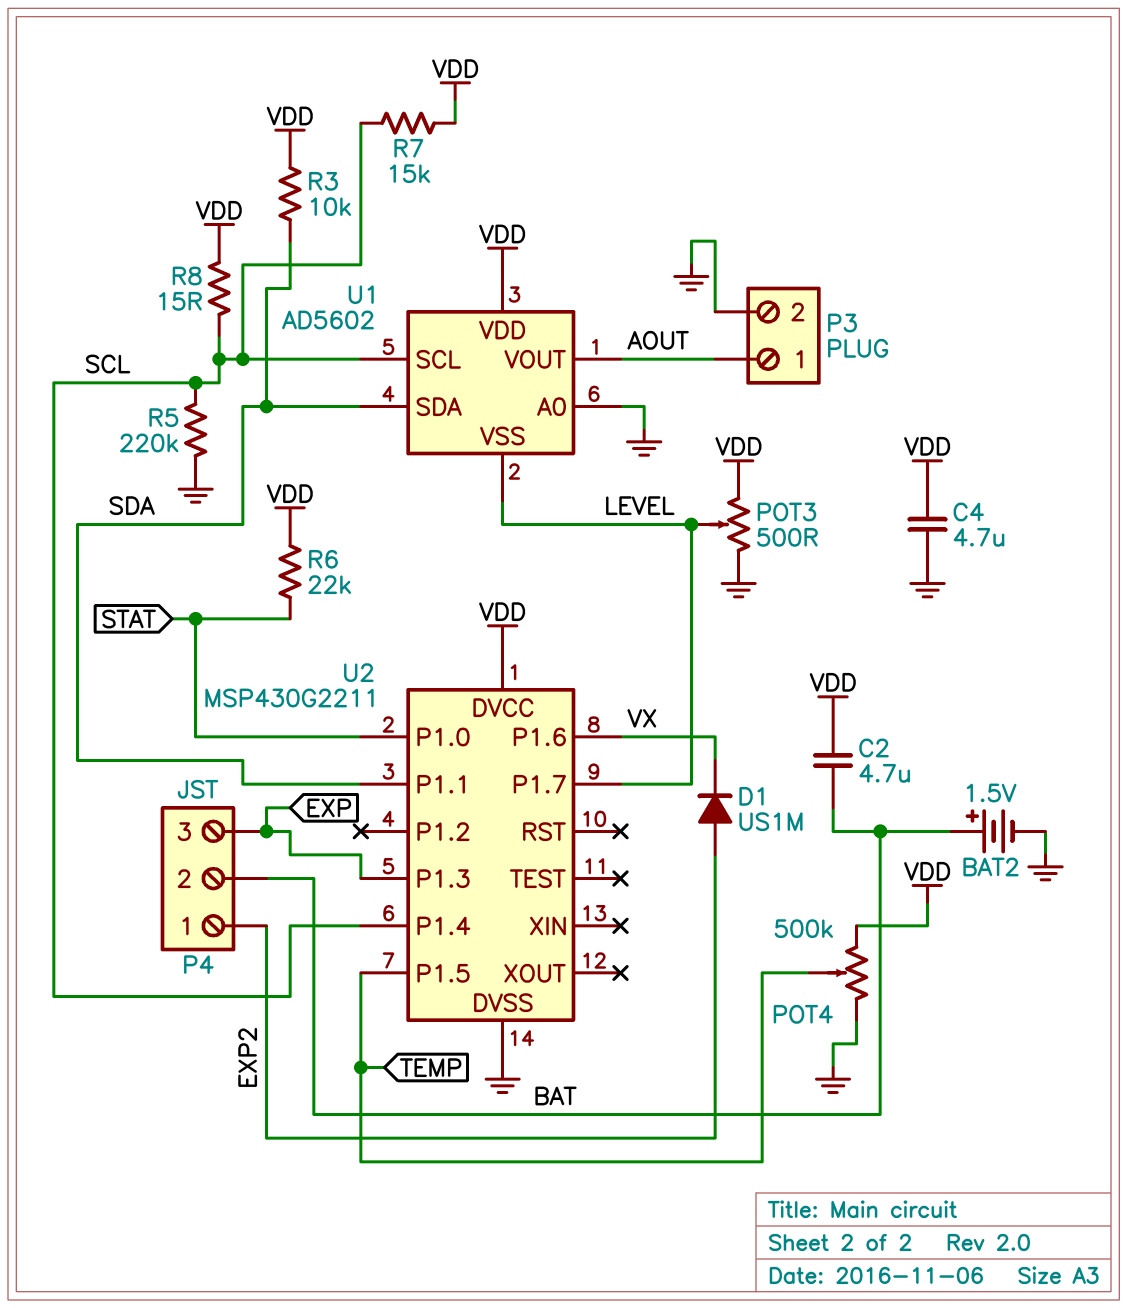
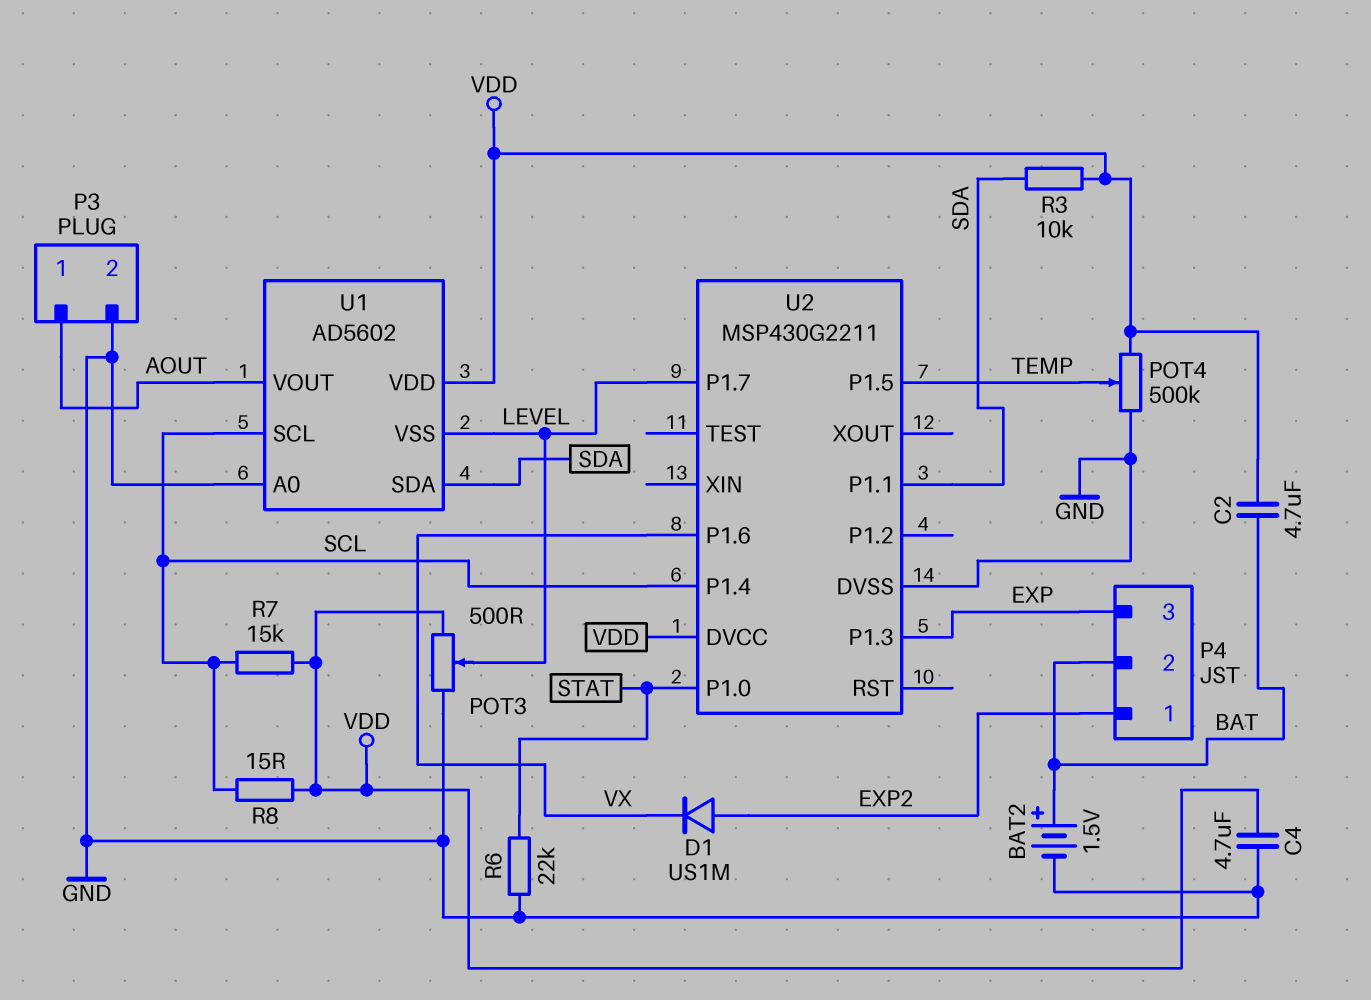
R5: 220k (GND, SCL) -> none
R6: 22k (STAT, VDD) -> 22k (GND, STAT)

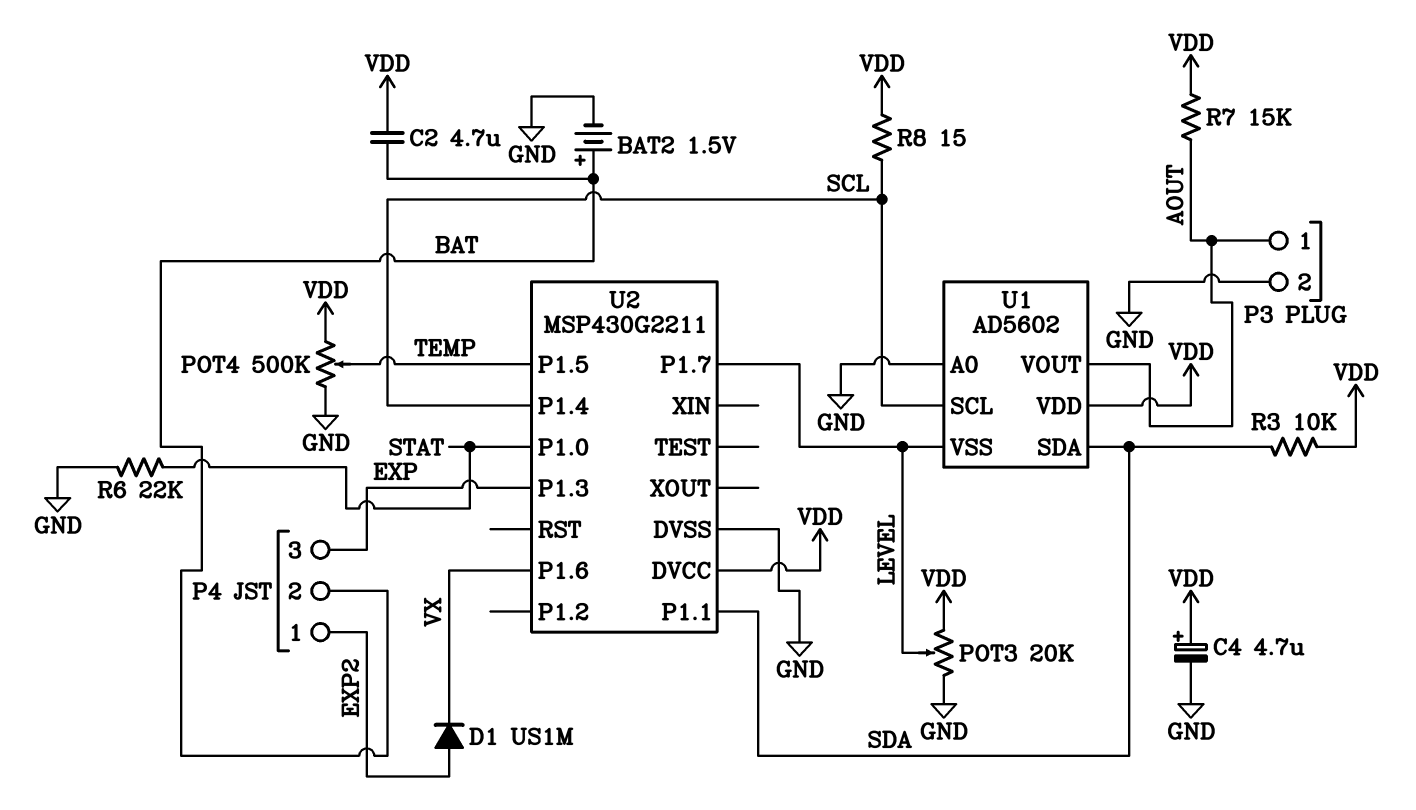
C4: 4.7uF (GND, VDD) -> 4.7uF (plus VDD, minus GND)
POT3: 500 (GND, VDD, wiper LEVEL) -> 20k (GND, VDD, wiper LEVEL)
R7: 15k (SCL, VDD) -> 15k (AOUT, VDD)

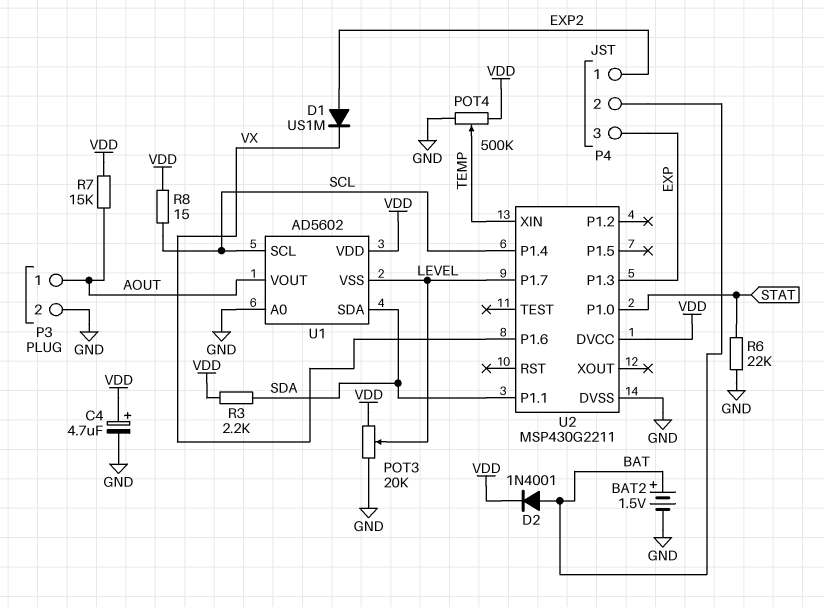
C2: 4.7uF (BAT, VDD) -> none
D2: none -> diode 1N4001 (A BAT, K VDD)
R3: 10k (SDA, VDD) -> 2.2k (SDA, VDD)
U2 pin P1.5: TEMP -> none
U2 pin XIN: none -> TEMP

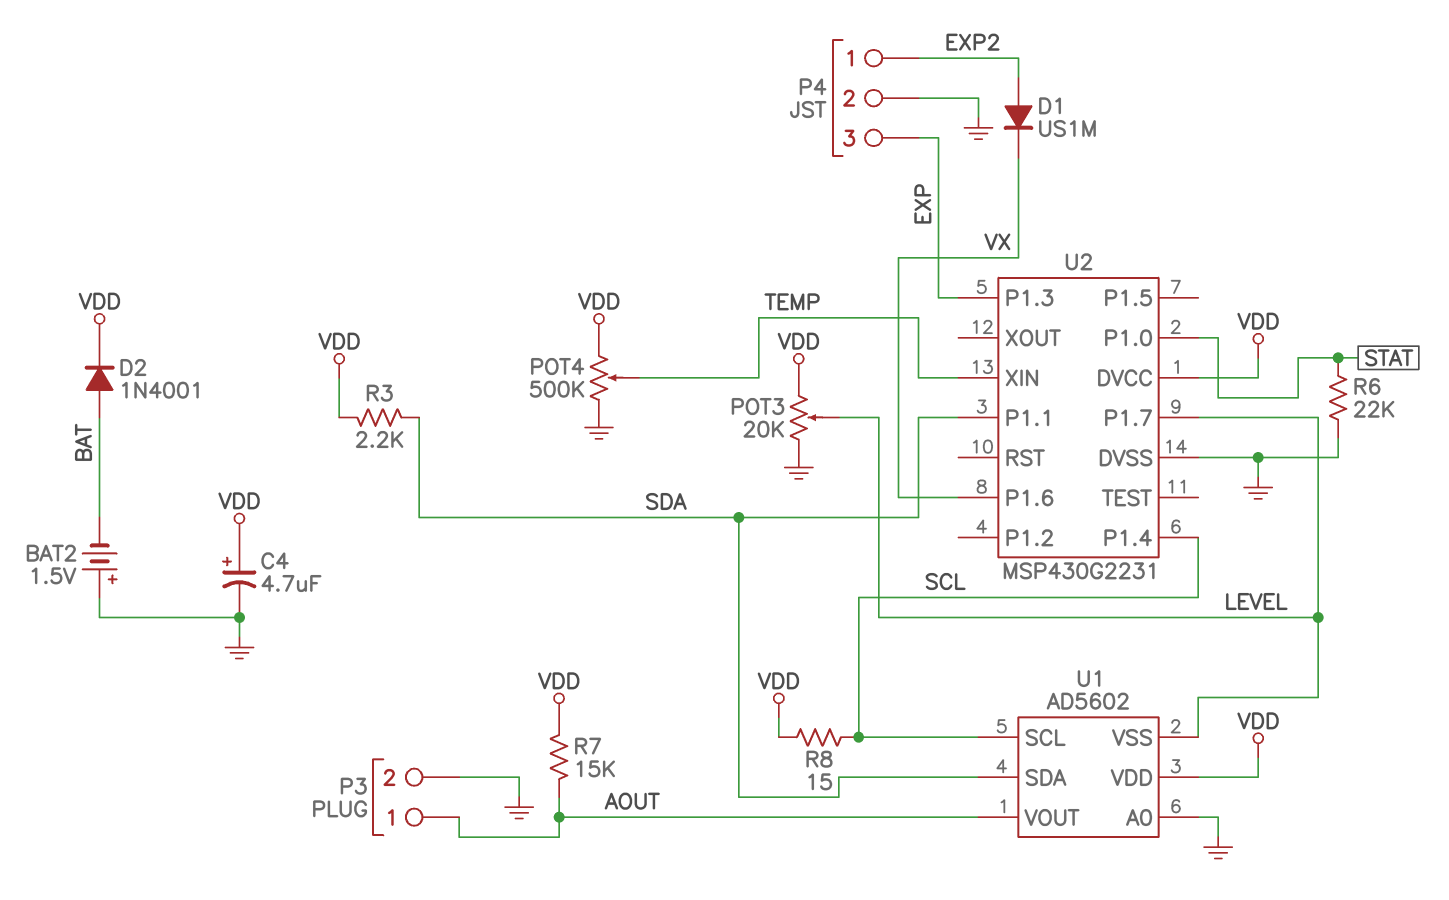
BAT2: 1.5V (plus BAT, minus GND) -> 1.5V (plus GND, minus BAT)
P4 pin 2: BAT -> GND
U2: MSP430G2211 -> MSP430G2231

